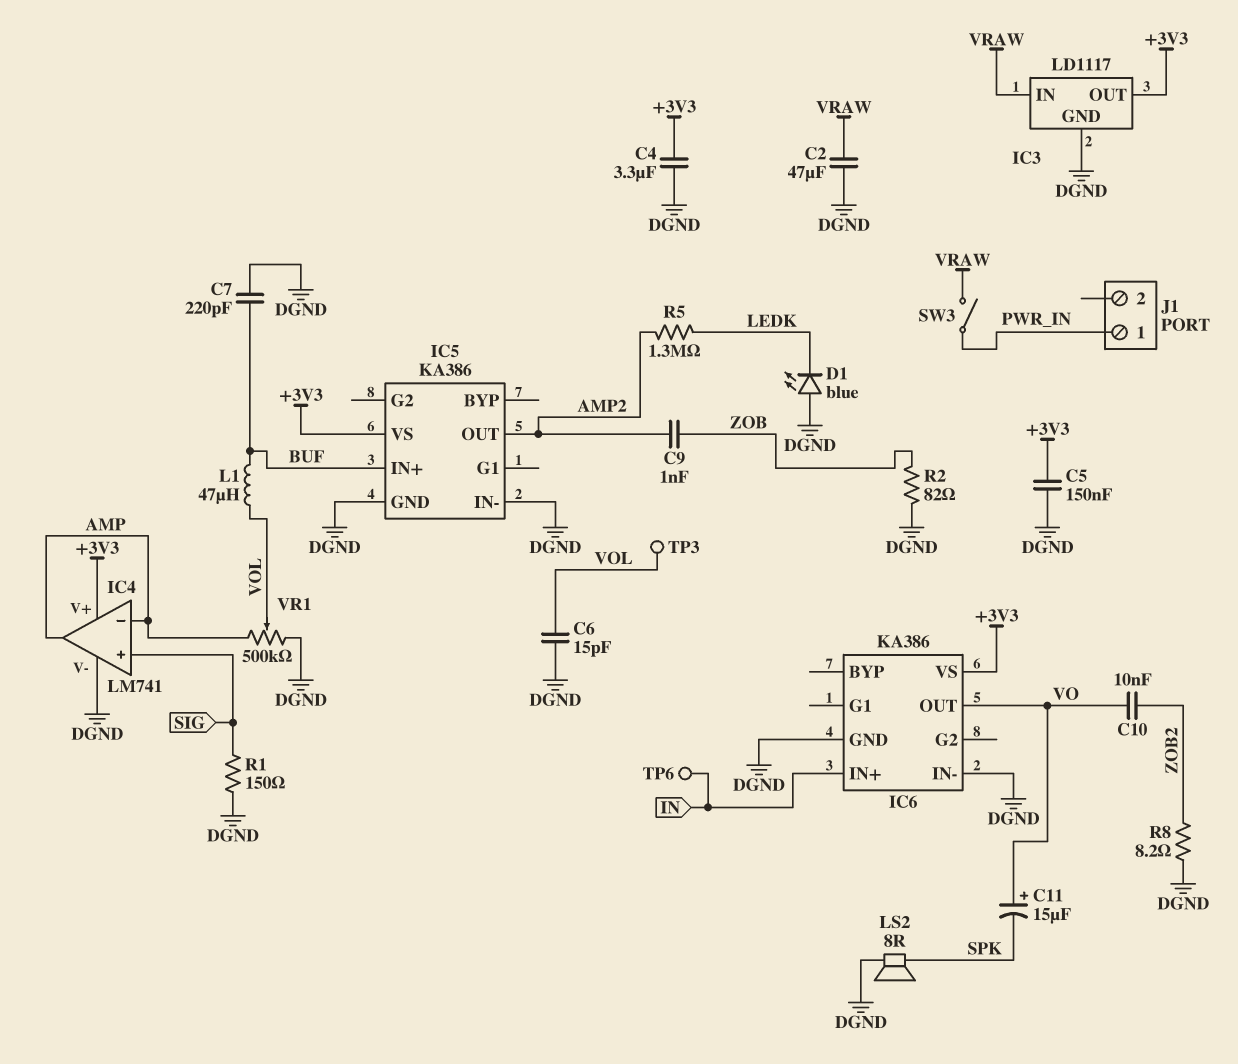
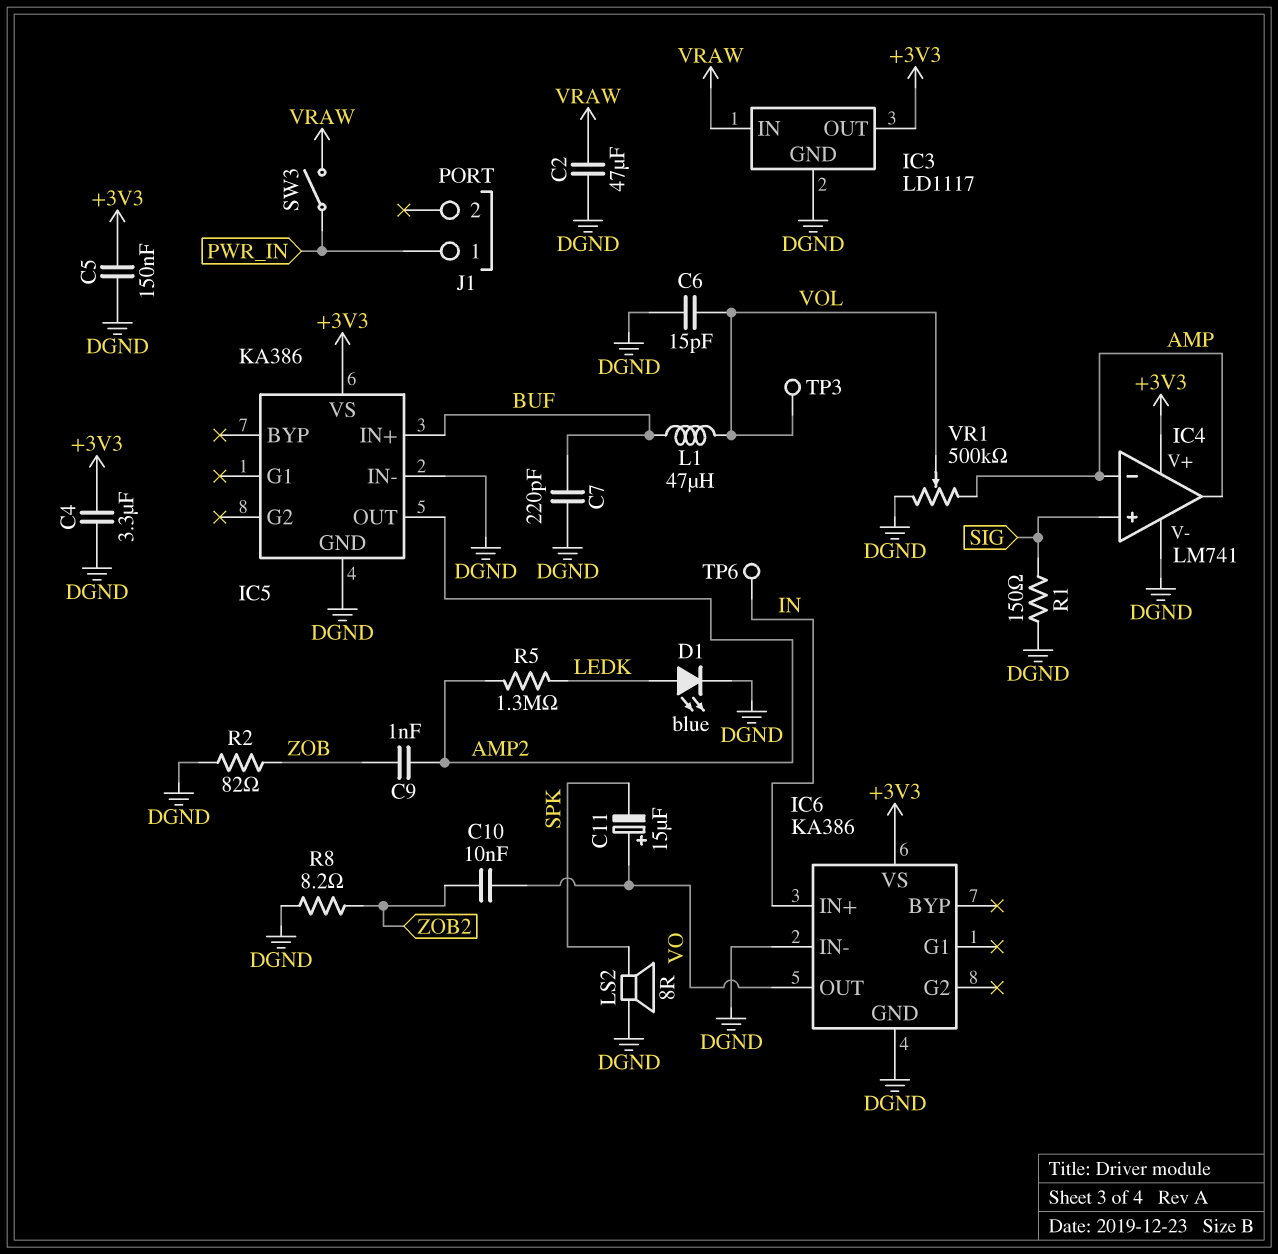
D1: LED blue (A DGND, K LEDK) -> LED blue (A LEDK, K DGND)

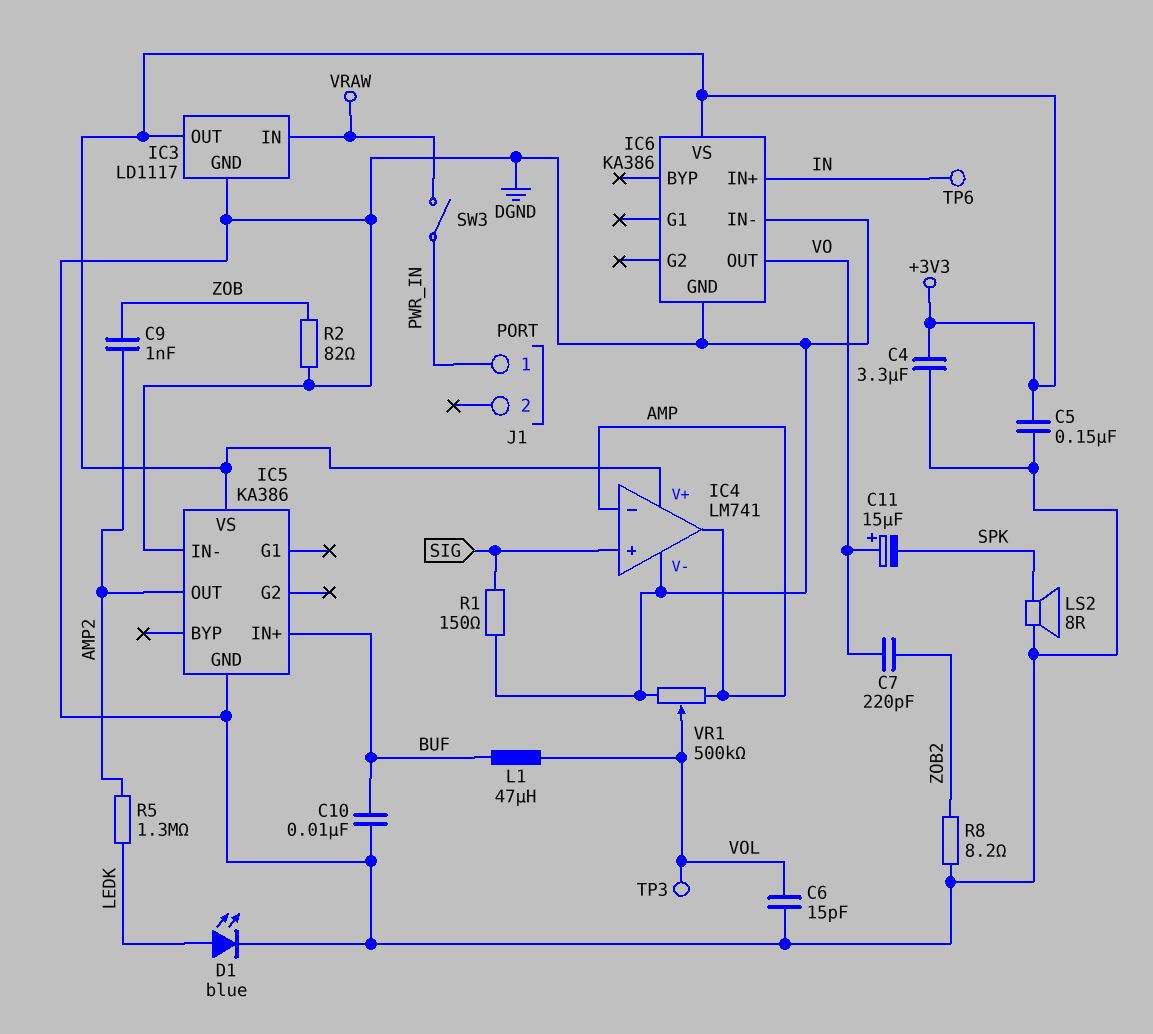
C2: 47uF (DGND, VRAW) -> none
C7: 220pF (BUF, DGND) -> 220pF (VO, ZOB2)
C10: 10nF (VO, ZOB2) -> 10nF (BUF, DGND)

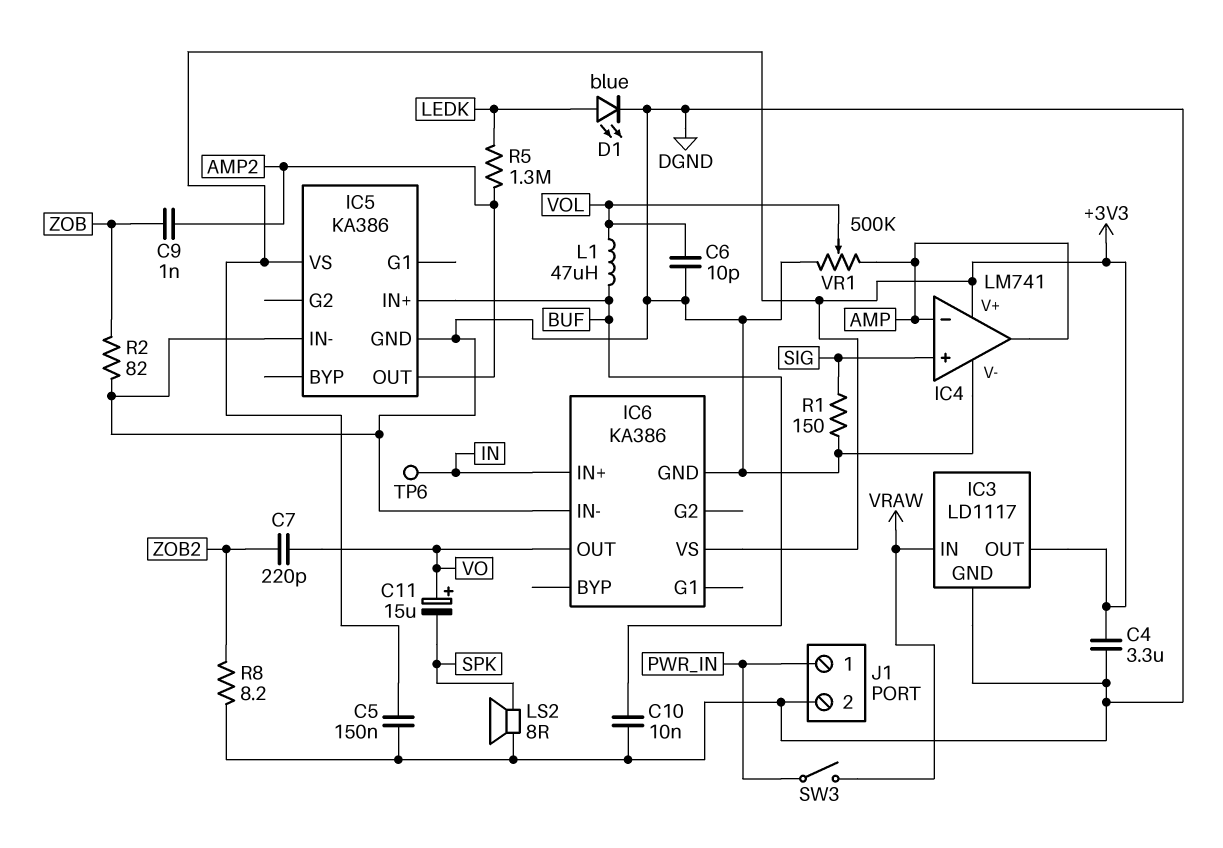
C6: 15pF (DGND, VOL) -> 10pF (DGND, VOL)
J1 pin 2: none -> DGND
TP3: test point (VOL) -> none

